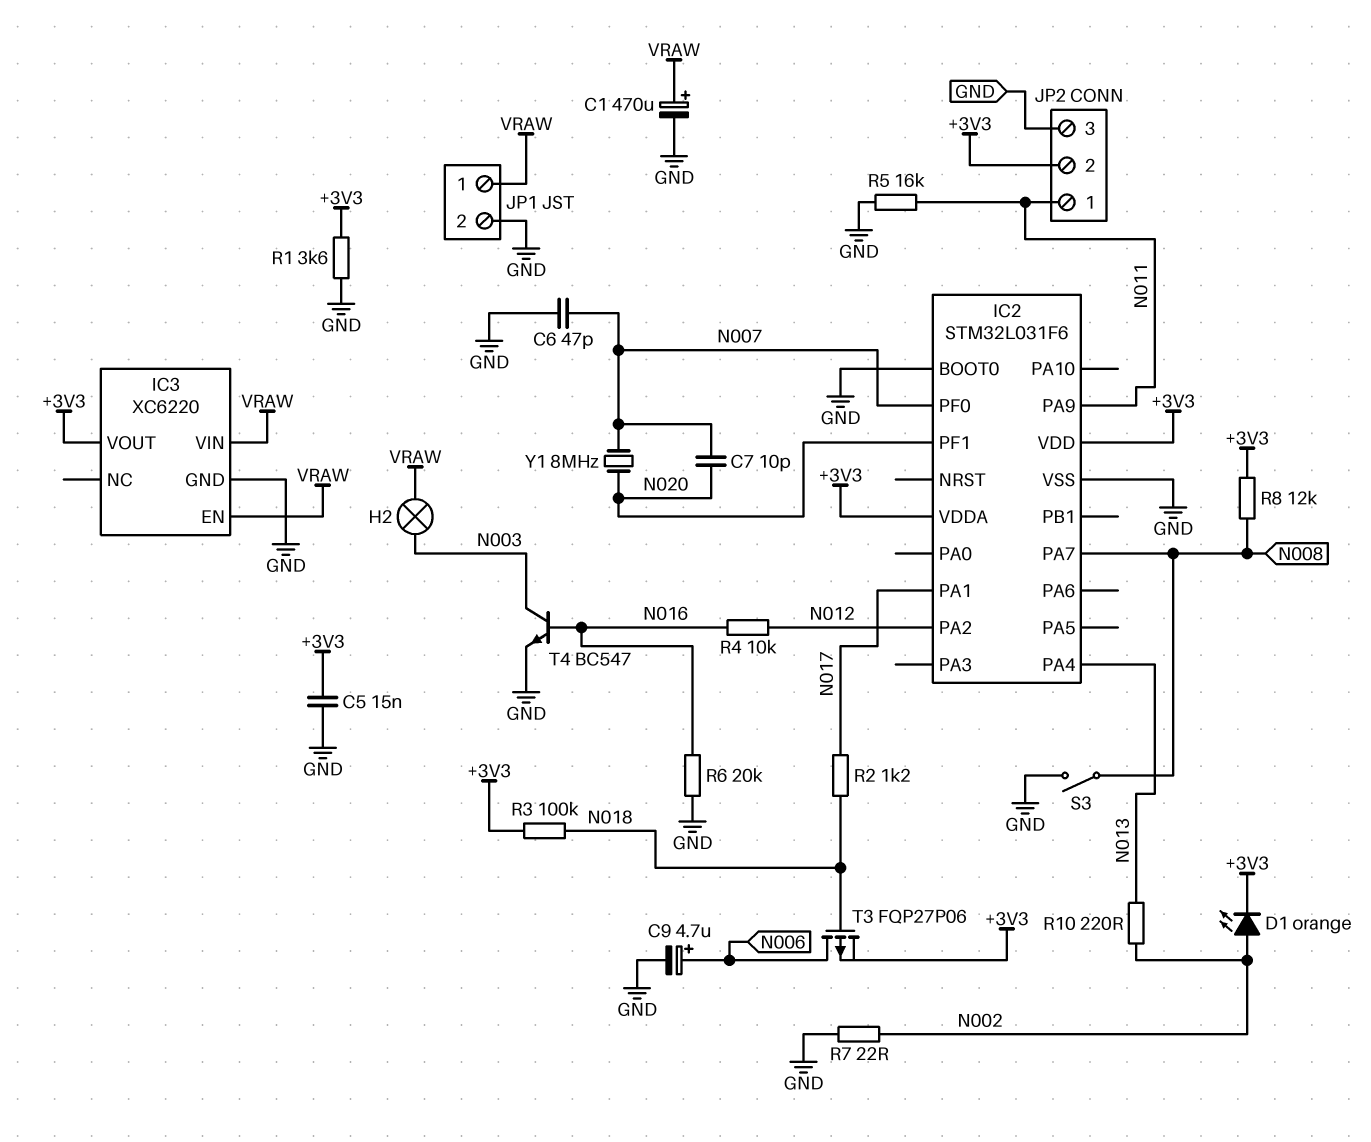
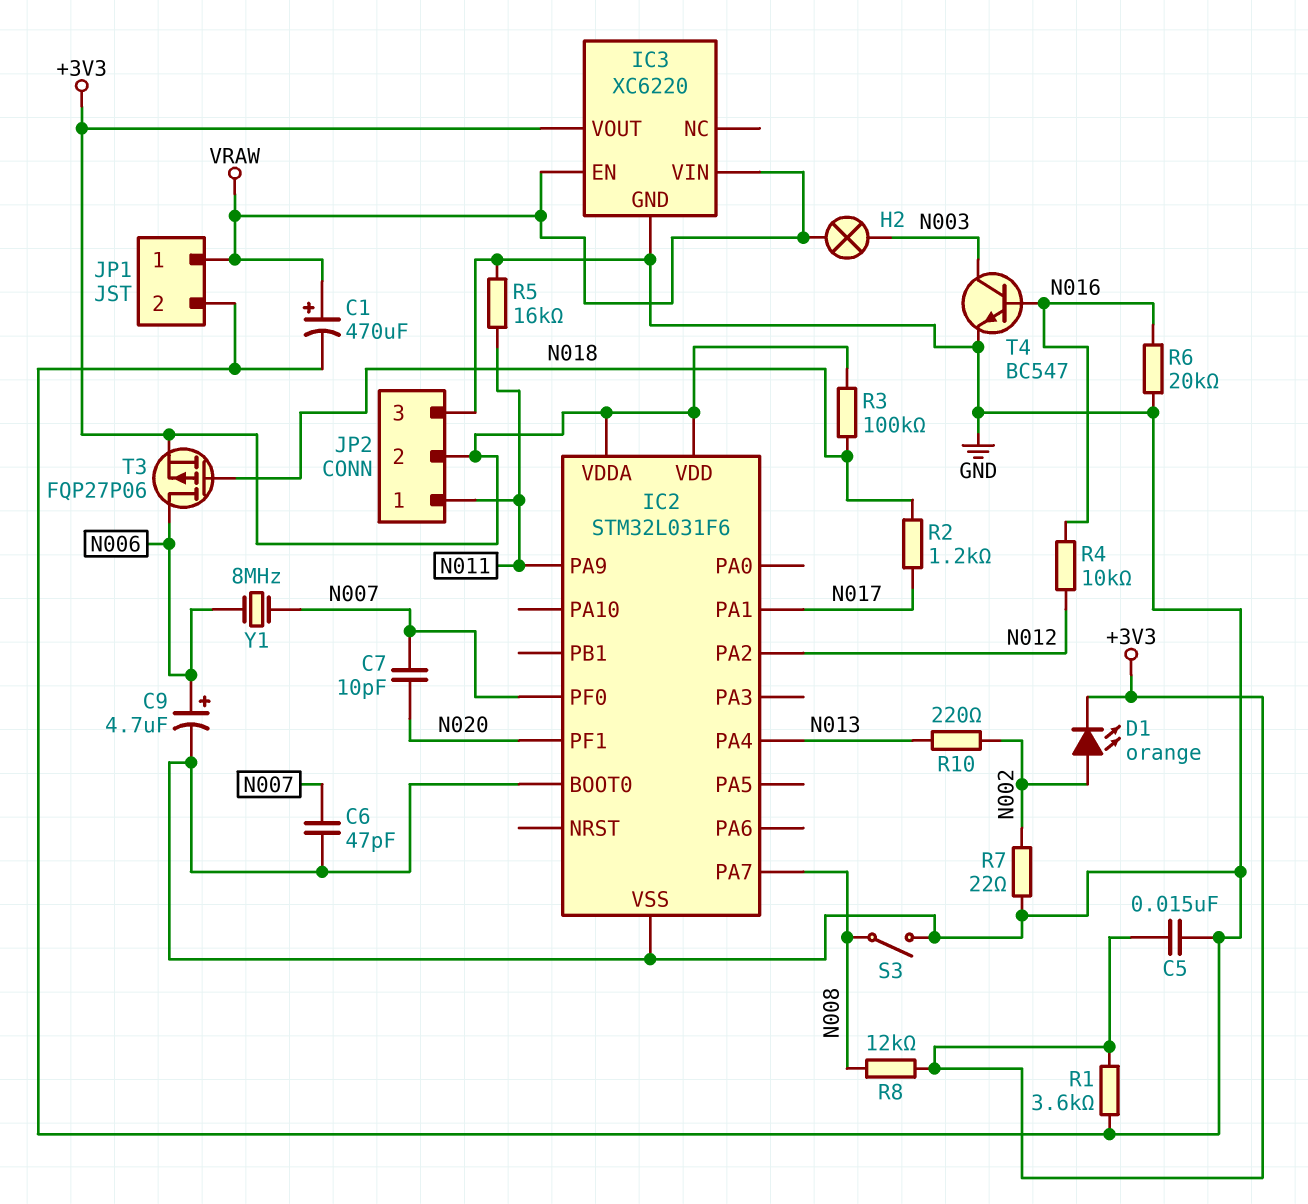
Y1: 8MHz (N007, N020) -> 8MHz (N006, N007)

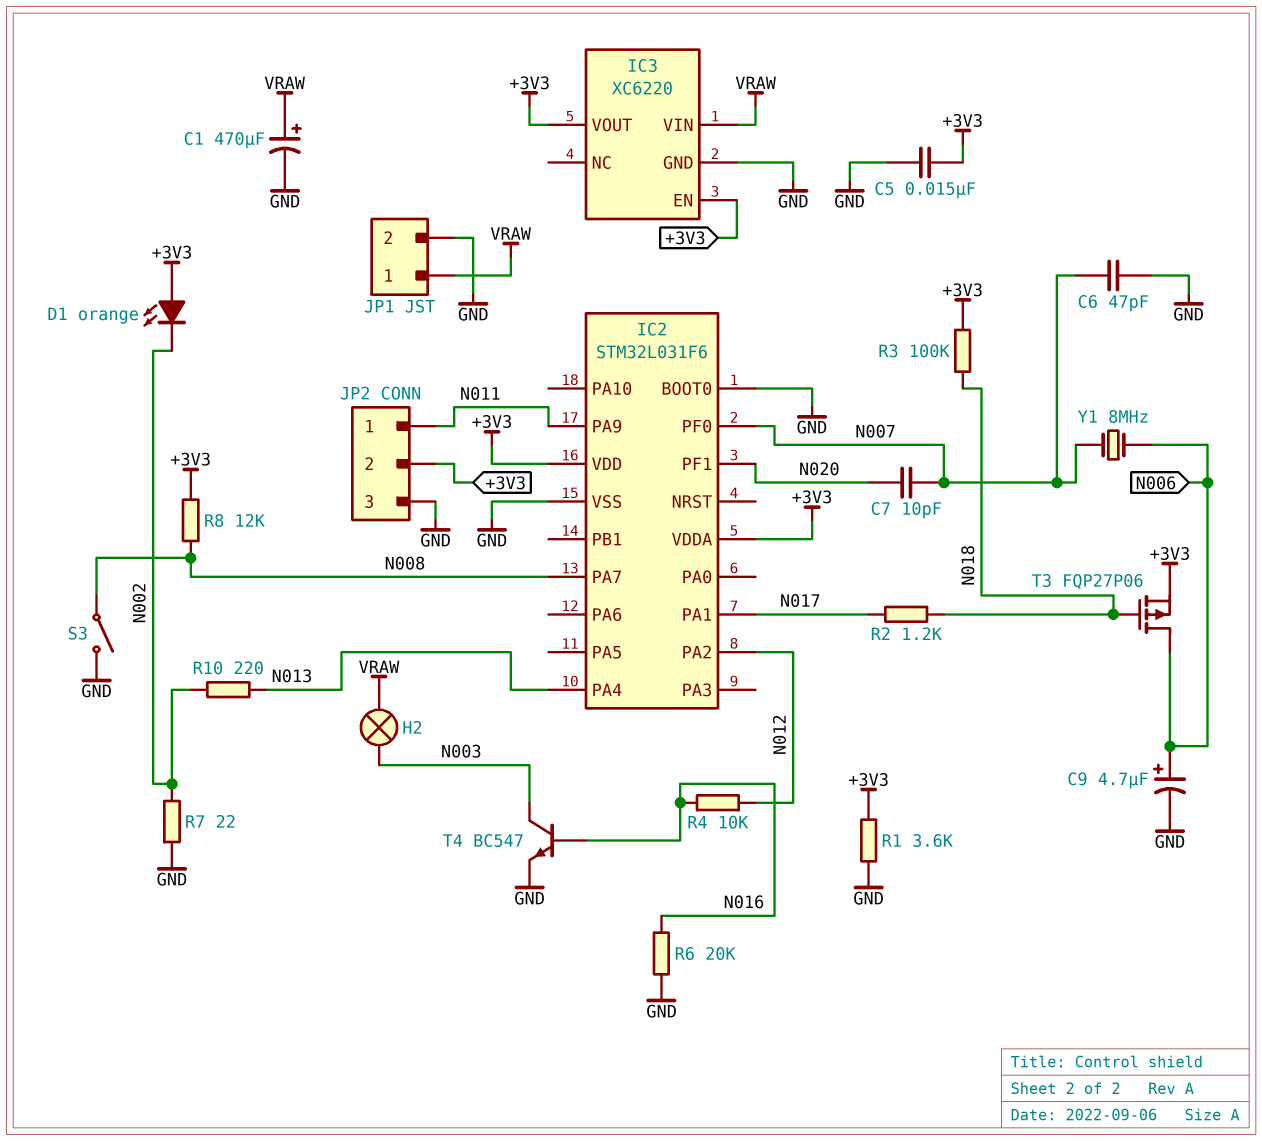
D1: LED orange (A N002, K +3V3) -> LED orange (A +3V3, K N002)
IC3 pin EN: VRAW -> +3V3
R5: 16k (GND, N011) -> none

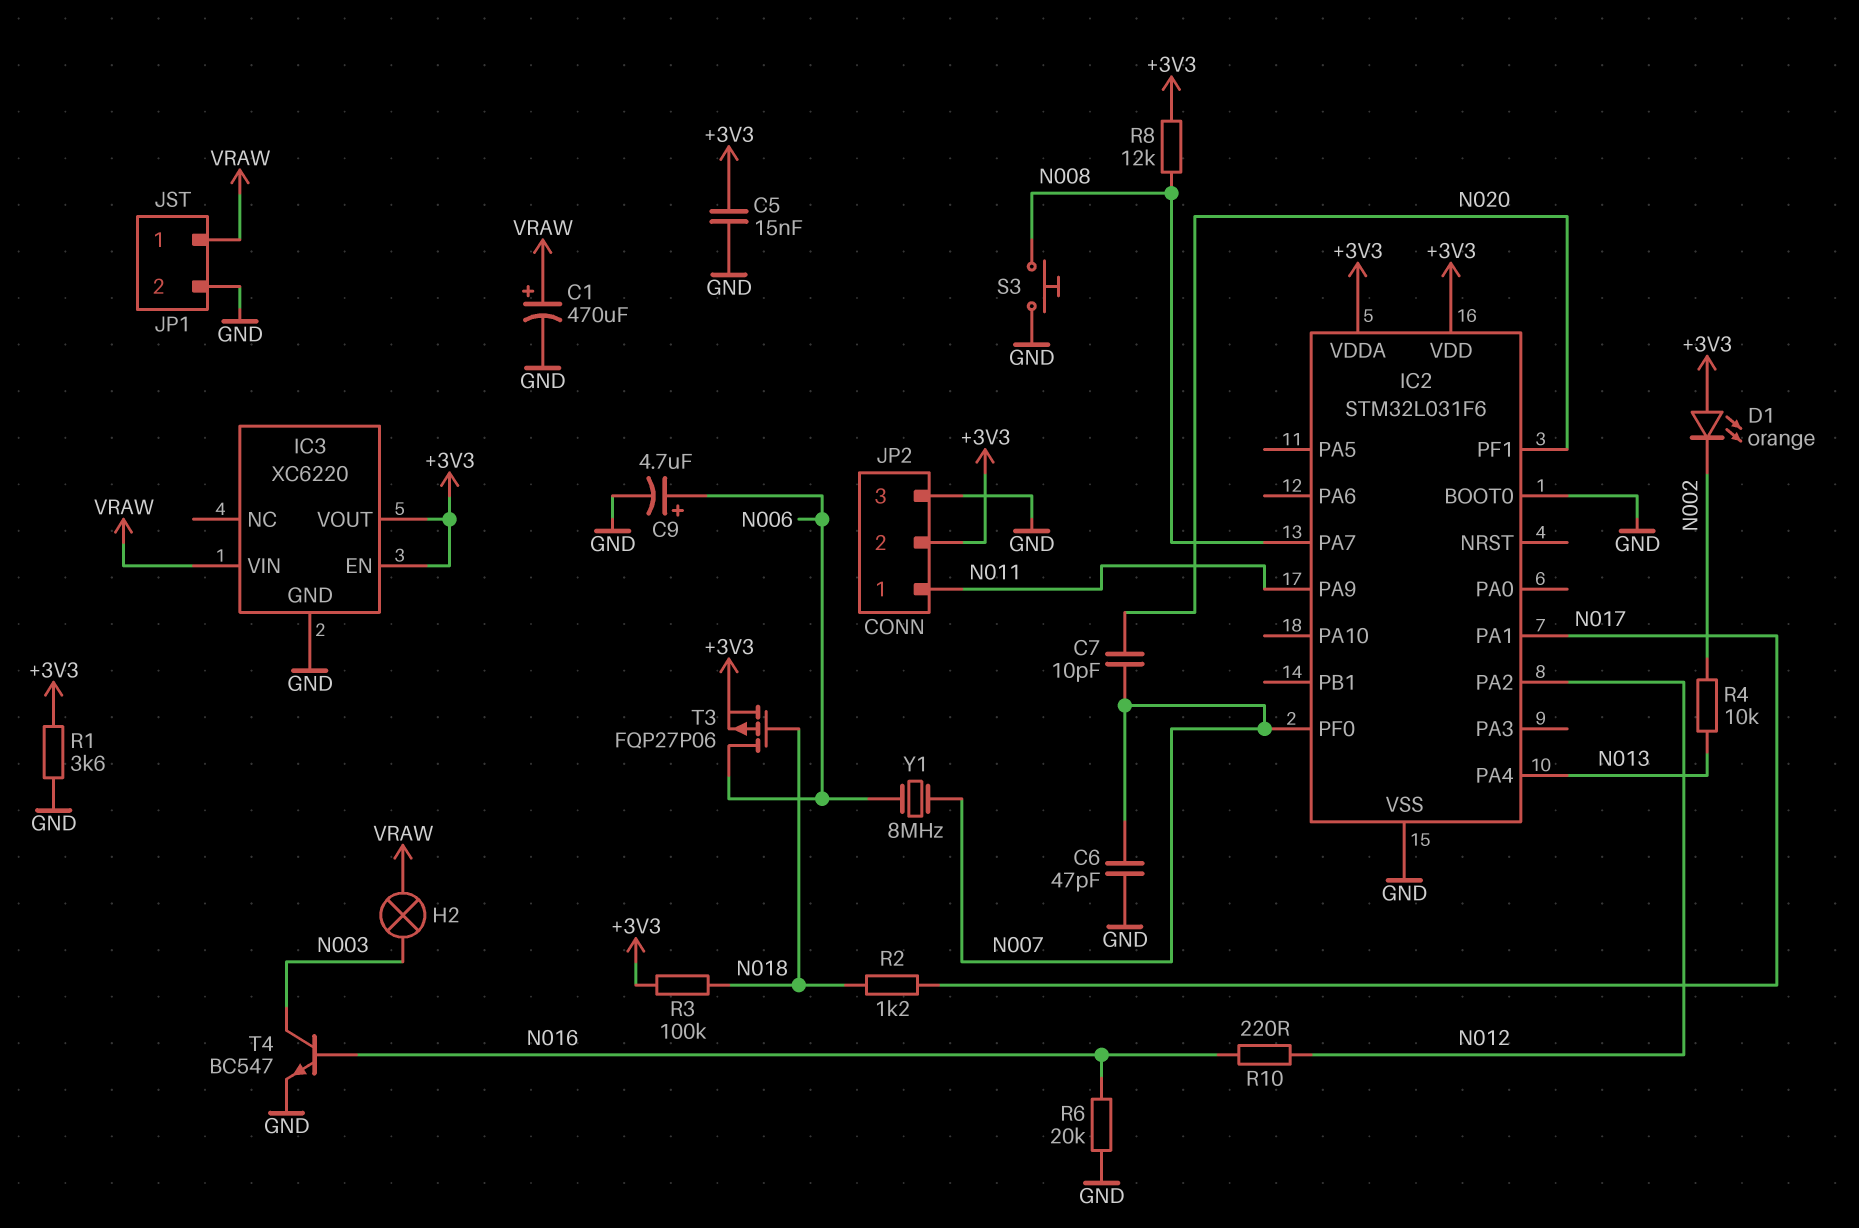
R4: 10k (N012, N016) -> 10k (N002, N013)
R7: 22 (GND, N002) -> none
R10: 220 (N002, N013) -> 220 (N012, N016)
S3: switch (GND, N008) -> button (GND, N008)

